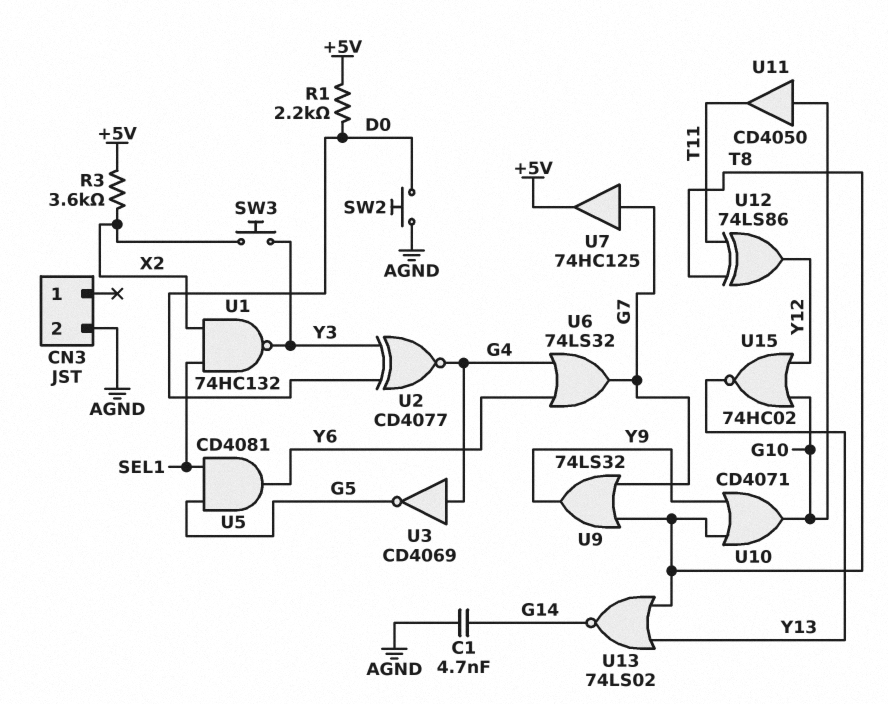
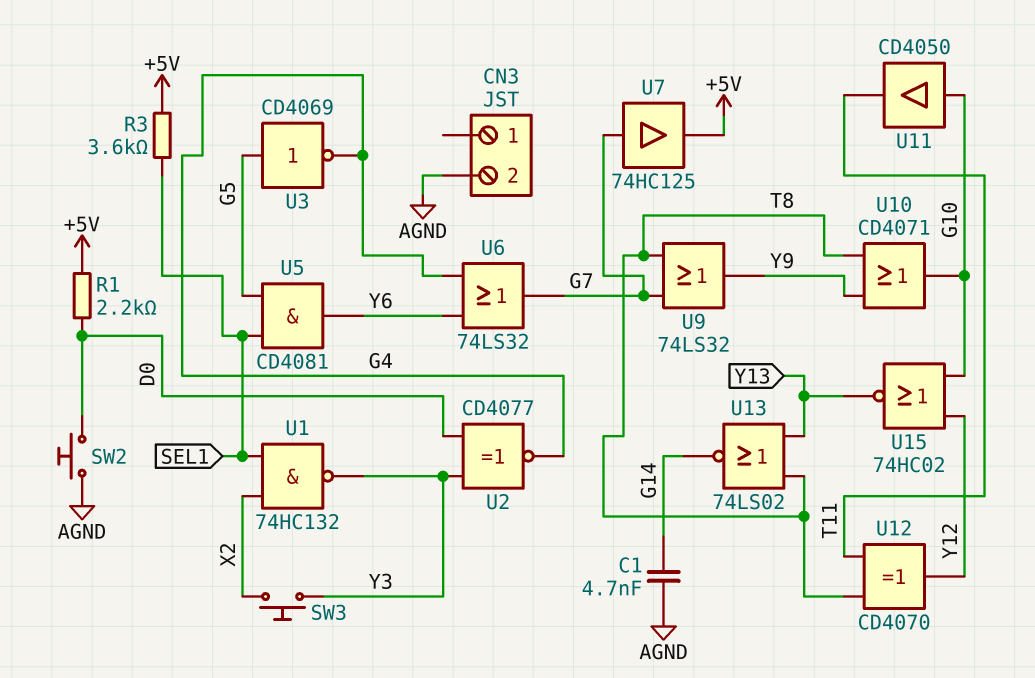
R3: 3.6k (+5V, X2) -> 3.6k (+5V, SEL1)
U3: NOT CD4069 (in G4, out G5) -> NOT CD4069 (in G5, out G4)
U12: XOR 74LS86 (in T8, in T11, out Y12) -> XOR CD4070 (in T8, in T11, out Y12)

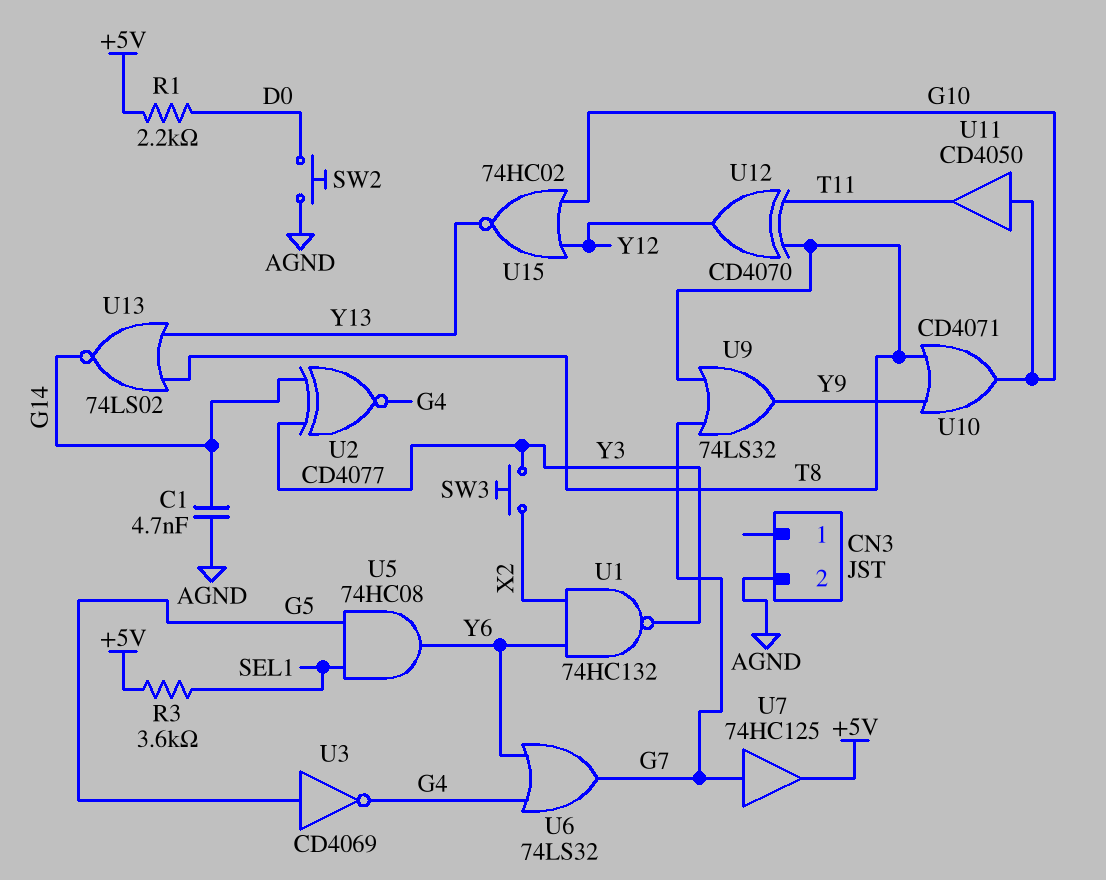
U1: NAND 74HC132 (in SEL1, in X2, out Y3) -> NAND 74HC132 (in X2, in Y6, out Y3)
U2: XNOR CD4077 (in D0, in Y3, out G4) -> XNOR CD4077 (in G14, in Y3, out G4)
U5: AND CD4081 (in G5, in SEL1, out Y6) -> AND 74HC08 (in G5, in SEL1, out Y6)

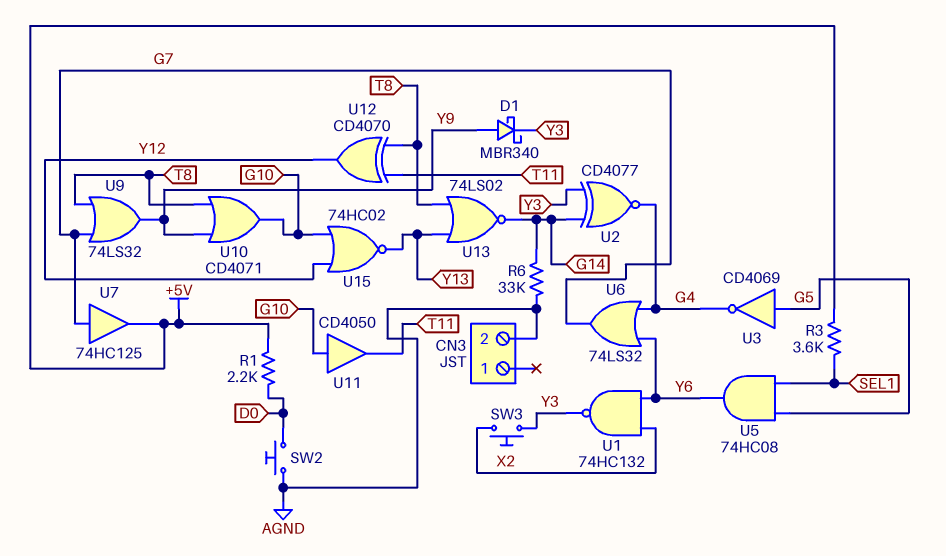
C1: 4.7nF (AGND, G14) -> none
D1: none -> schottky MBR340 (A Y9, K Y3)
R6: none -> 33k (AGND, G14)

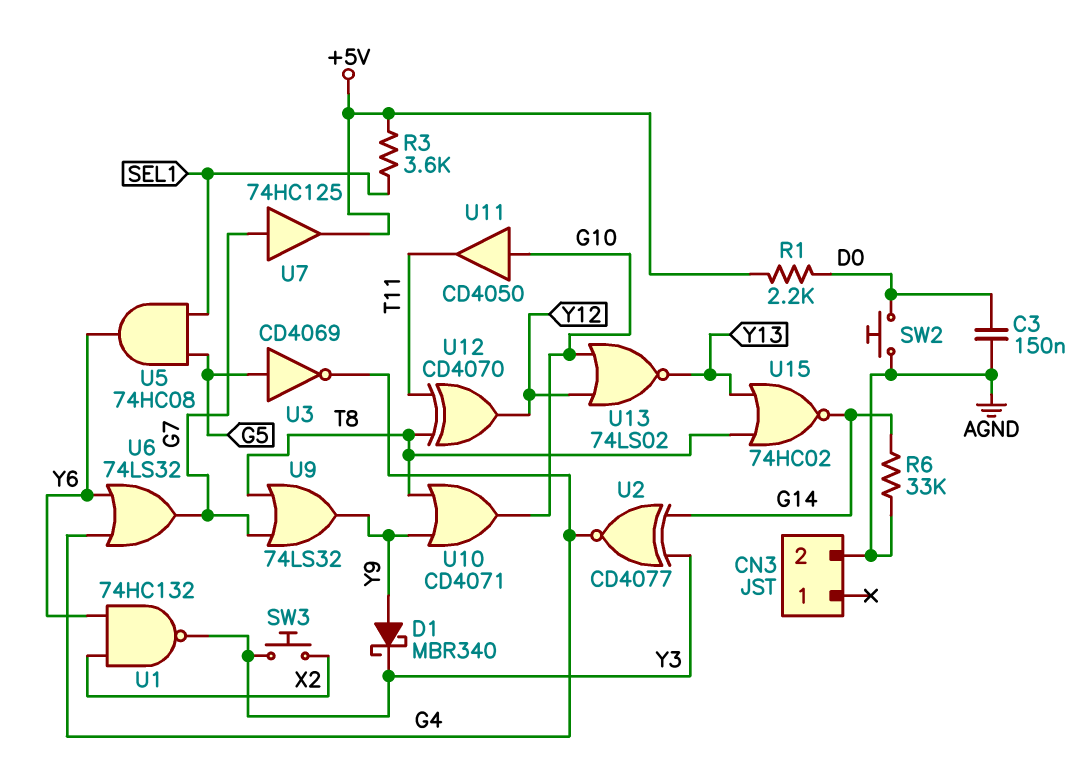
C3: none -> 150nF (AGND, D0)
U13: NOR 74LS02 (in T8, in Y13, out G14) -> NOR 74LS02 (in G10, in Y12, out Y13)
U15: NOR 74HC02 (in G10, in Y12, out Y13) -> NOR 74HC02 (in T8, in Y13, out G14)

